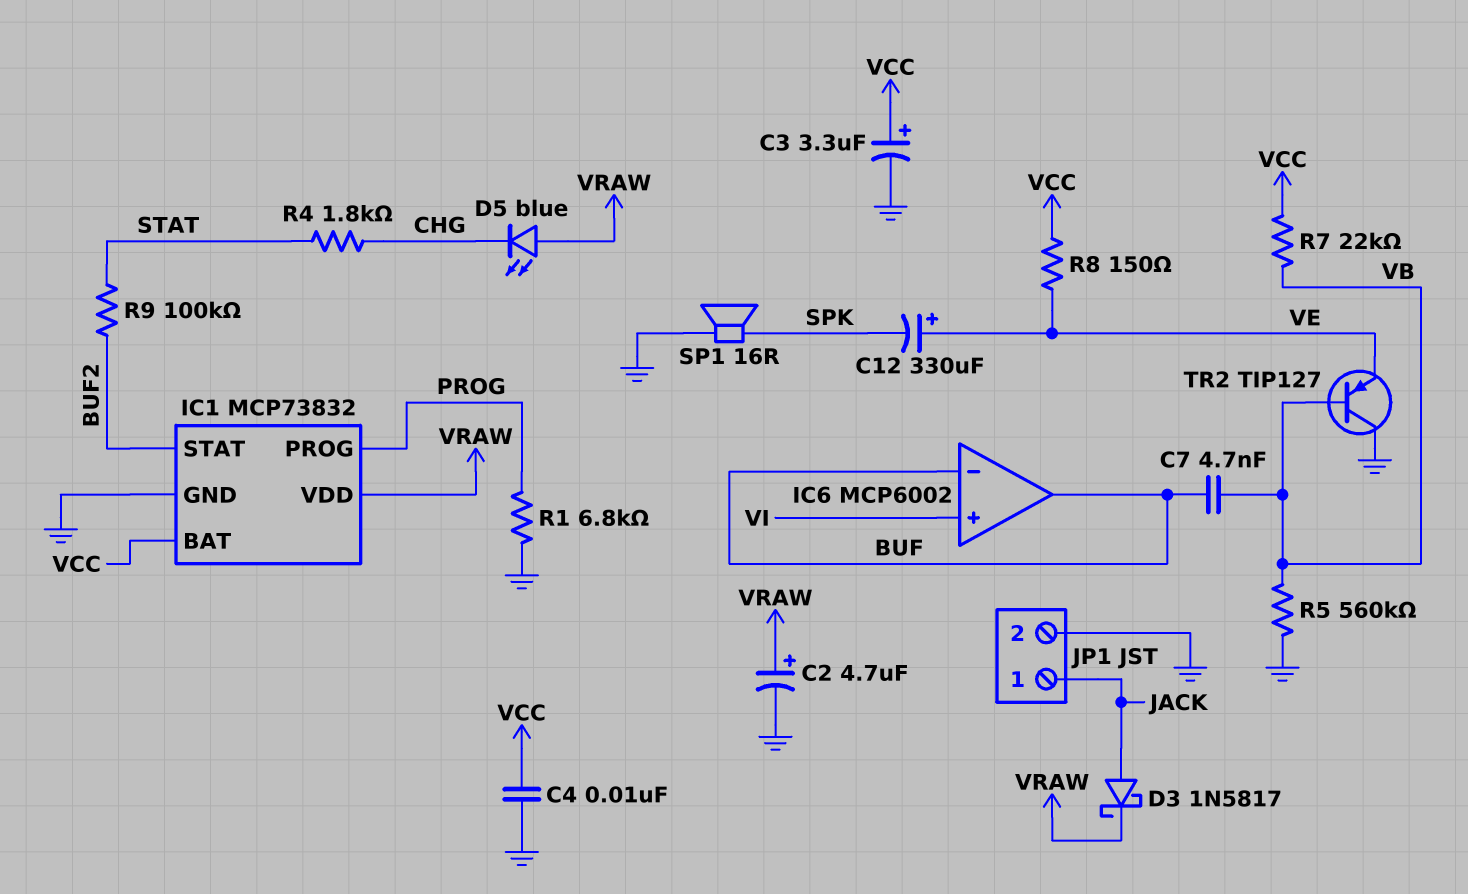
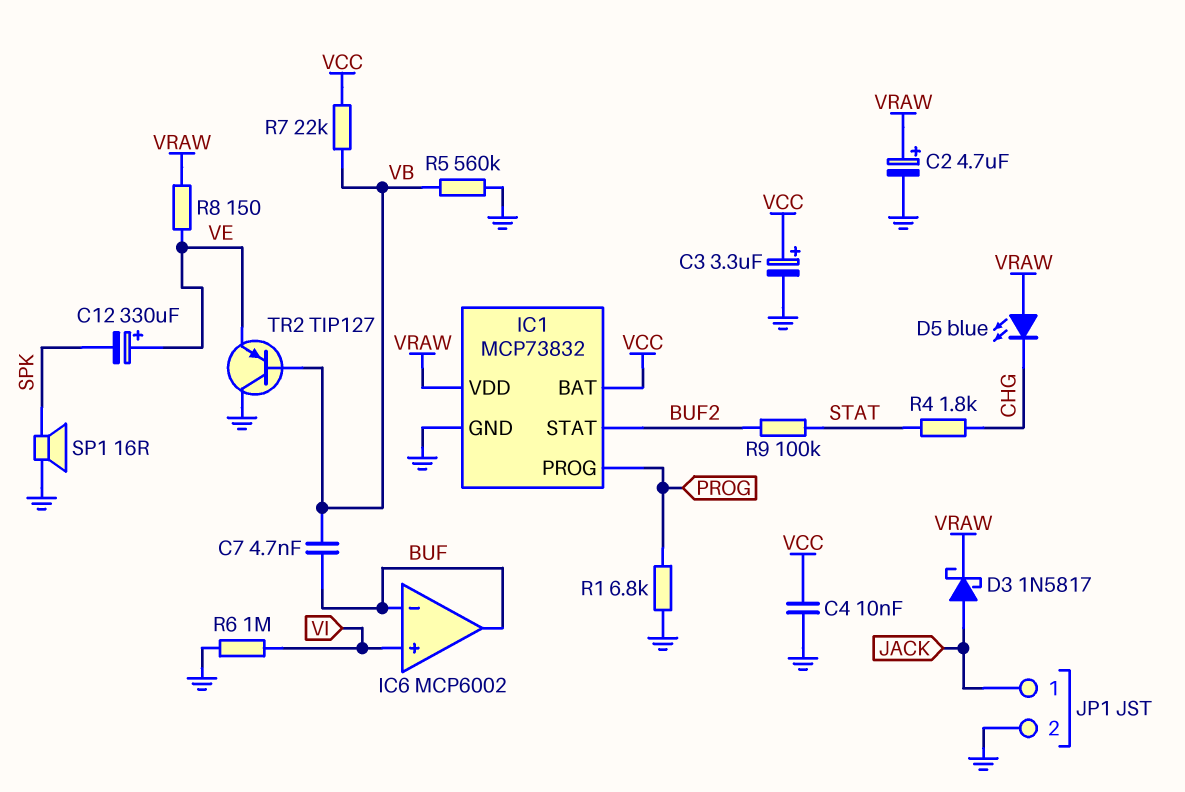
R6: none -> 1M (GND, VI)
R8: 150 (VCC, VE) -> 150 (VE, VRAW)

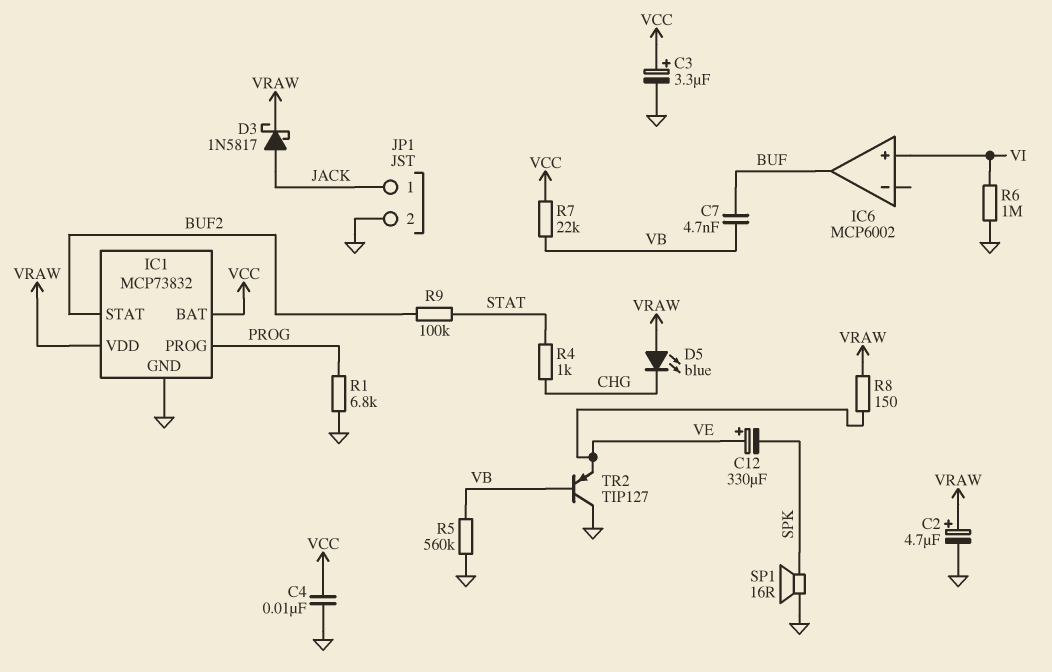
IC6 pin in-: BUF -> none
R4: 1.8k (CHG, STAT) -> 1k (CHG, STAT)

